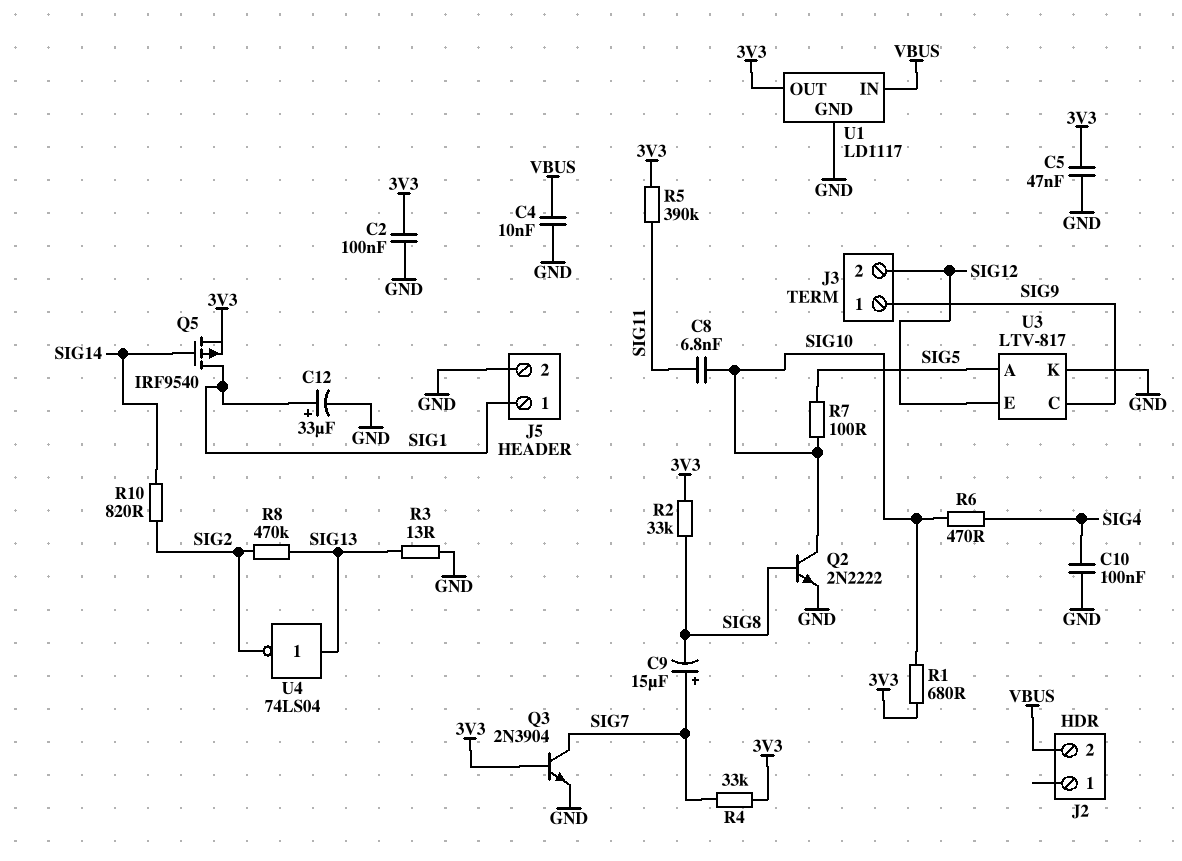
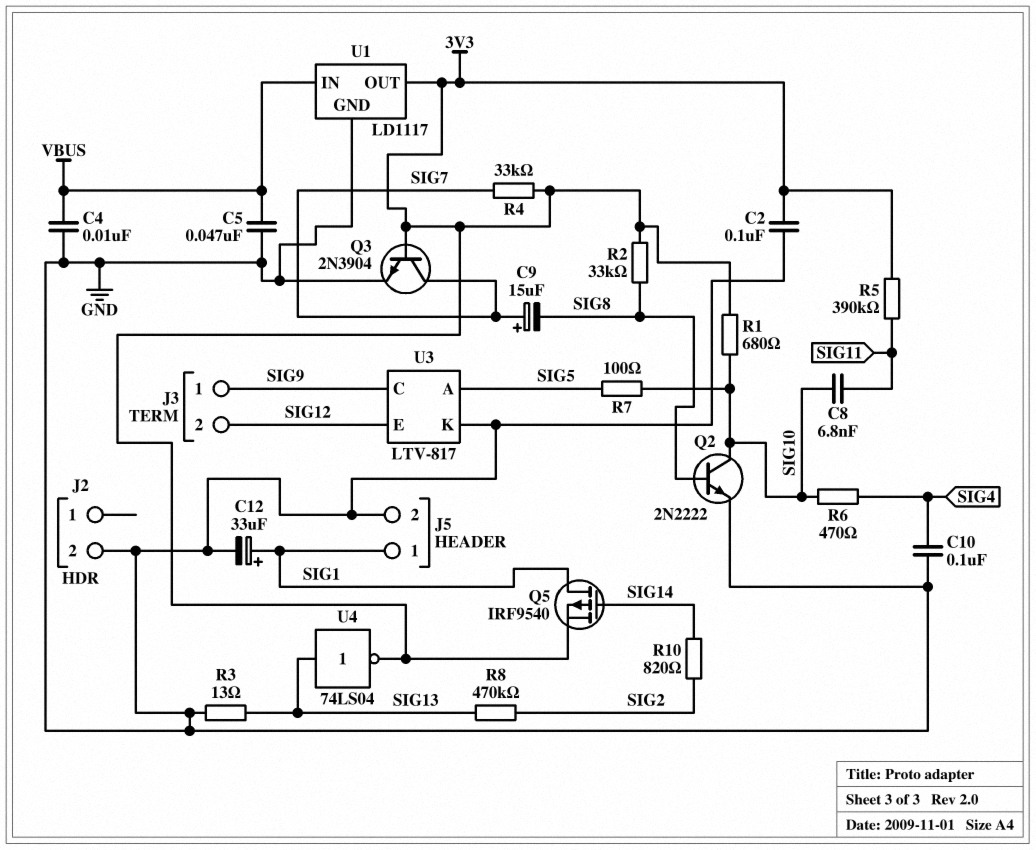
C5: 47nF (3V3, GND) -> 47nF (GND, VBUS)
J2 pin 2: VBUS -> GND
U4: NOT 74LS04 (in SIG13, out SIG2) -> NOT 74LS04 (in SIG13, out 3V3)

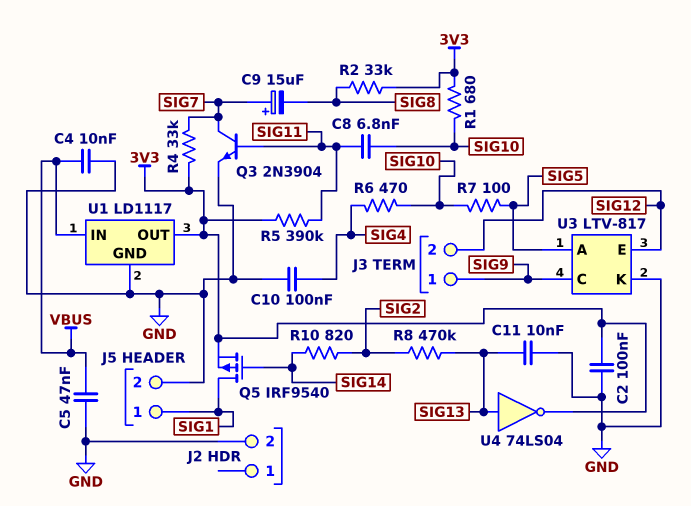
C11: none -> 10nF (GND, SIG13)
C12: 33uF (plus SIG1, minus GND) -> none
Q2: NPN 2N2222 (B SIG8, C SIG10, E GND) -> none
Q3: NPN 2N3904 (B 3V3, C SIG7, E GND) -> NPN 2N3904 (B SIG11, C SIG7, E GND)
R3: 13 (GND, SIG13) -> none

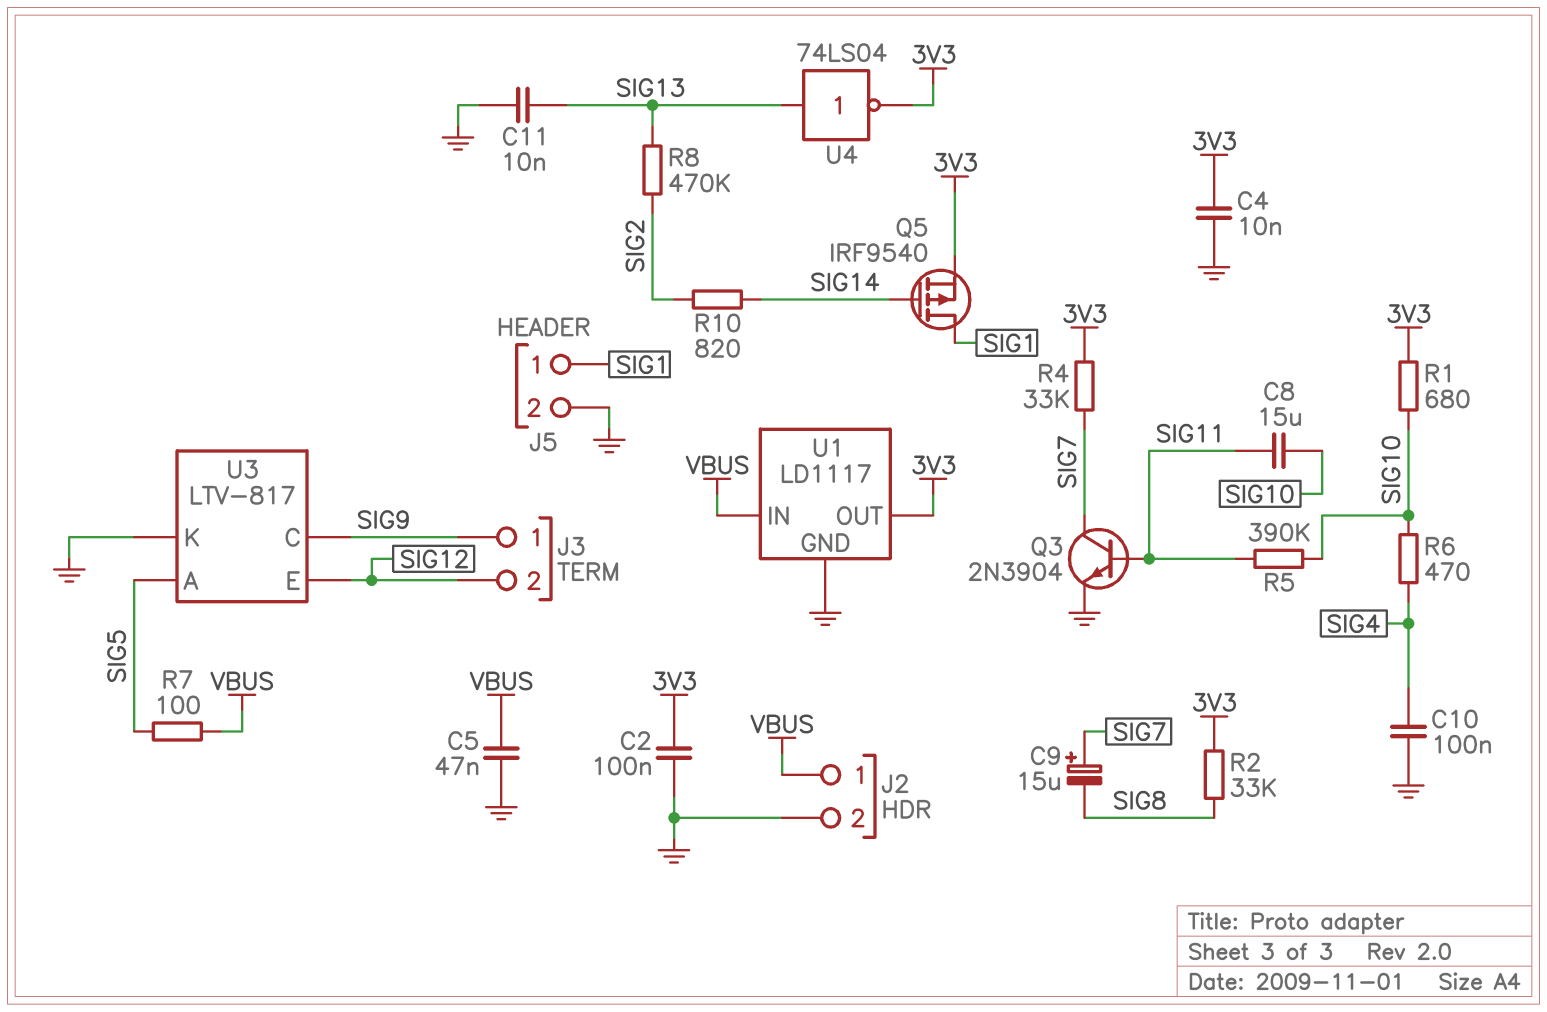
C4: 10nF (GND, VBUS) -> 10nF (3V3, GND)
C8: 6.8nF (SIG10, SIG11) -> 15uF (SIG10, SIG11)
J2 pin 1: none -> VBUS
R5: 390k (3V3, SIG11) -> 390k (SIG10, SIG11)
R7: 100 (SIG5, SIG10) -> 100 (SIG5, VBUS)

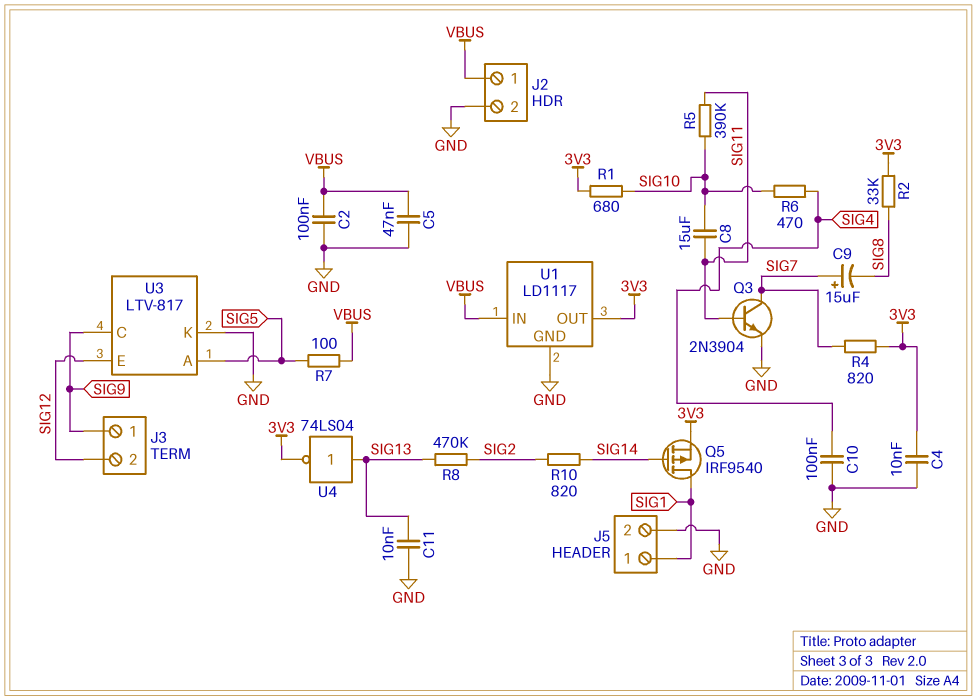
C2: 100nF (3V3, GND) -> 100nF (GND, VBUS)
R4: 33k (3V3, SIG7) -> 820 (3V3, SIG7)

